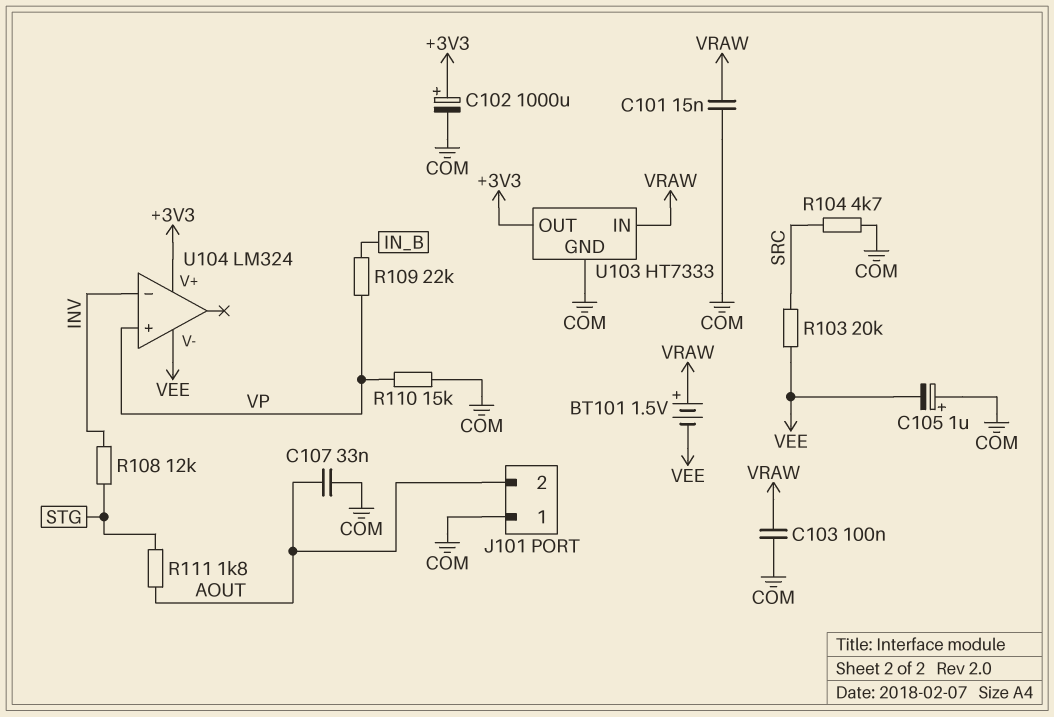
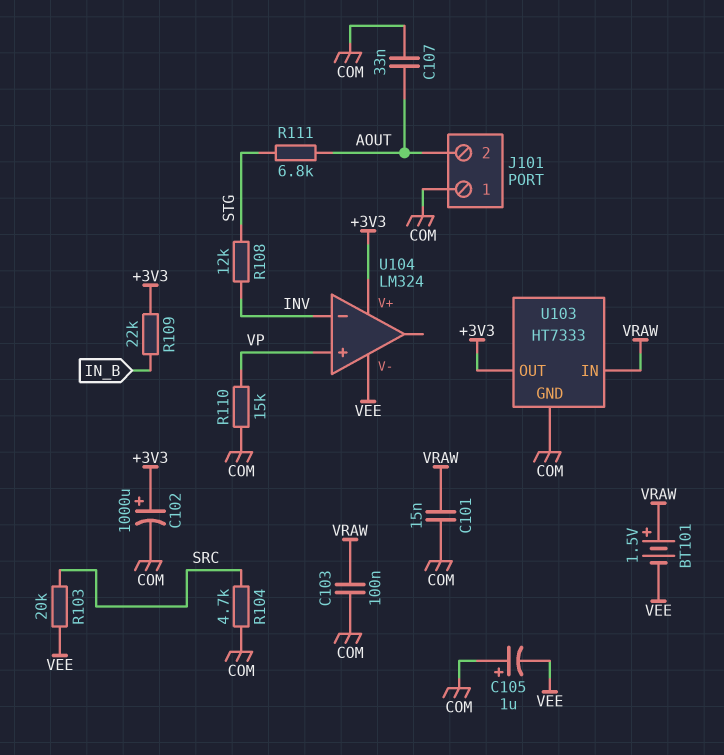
R109: 22k (IN_B, VP) -> 22k (+3V3, IN_B)
R111: 1.8k (AOUT, STG) -> 6.8k (AOUT, STG)

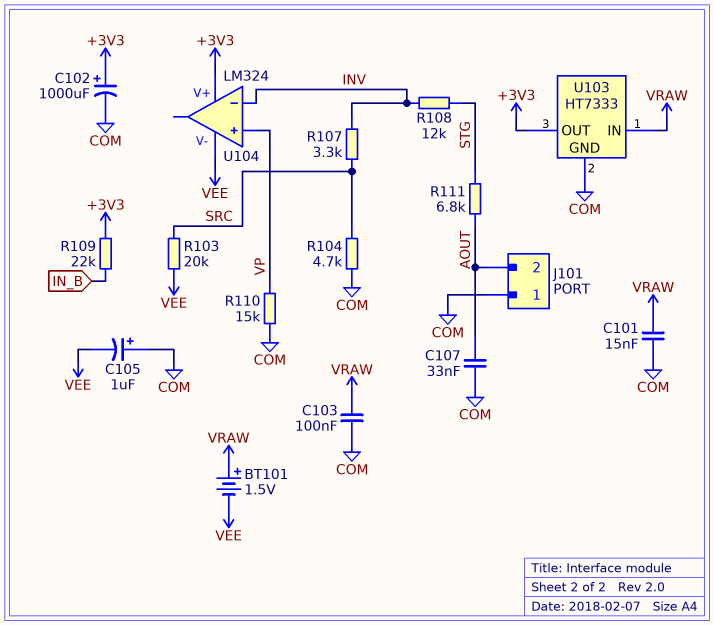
R107: none -> 3.3k (INV, SRC)

